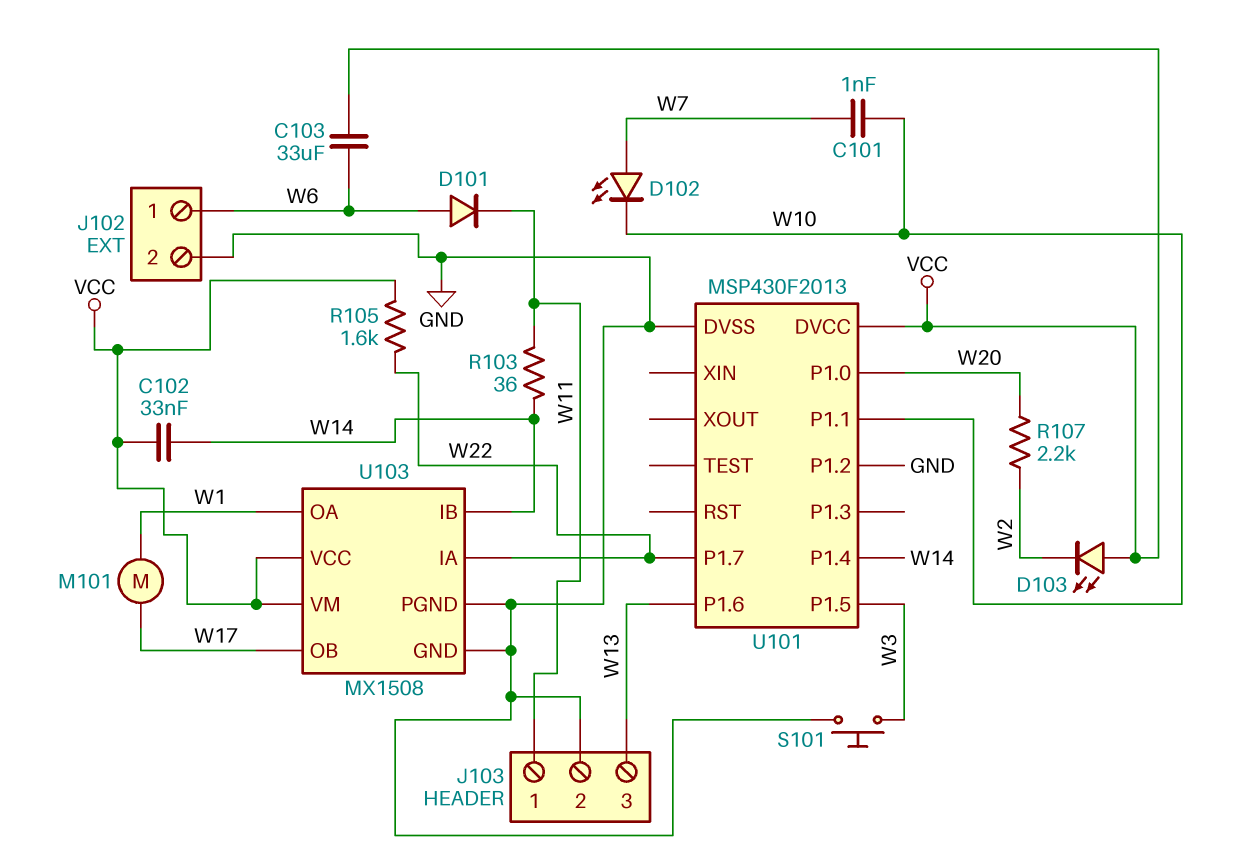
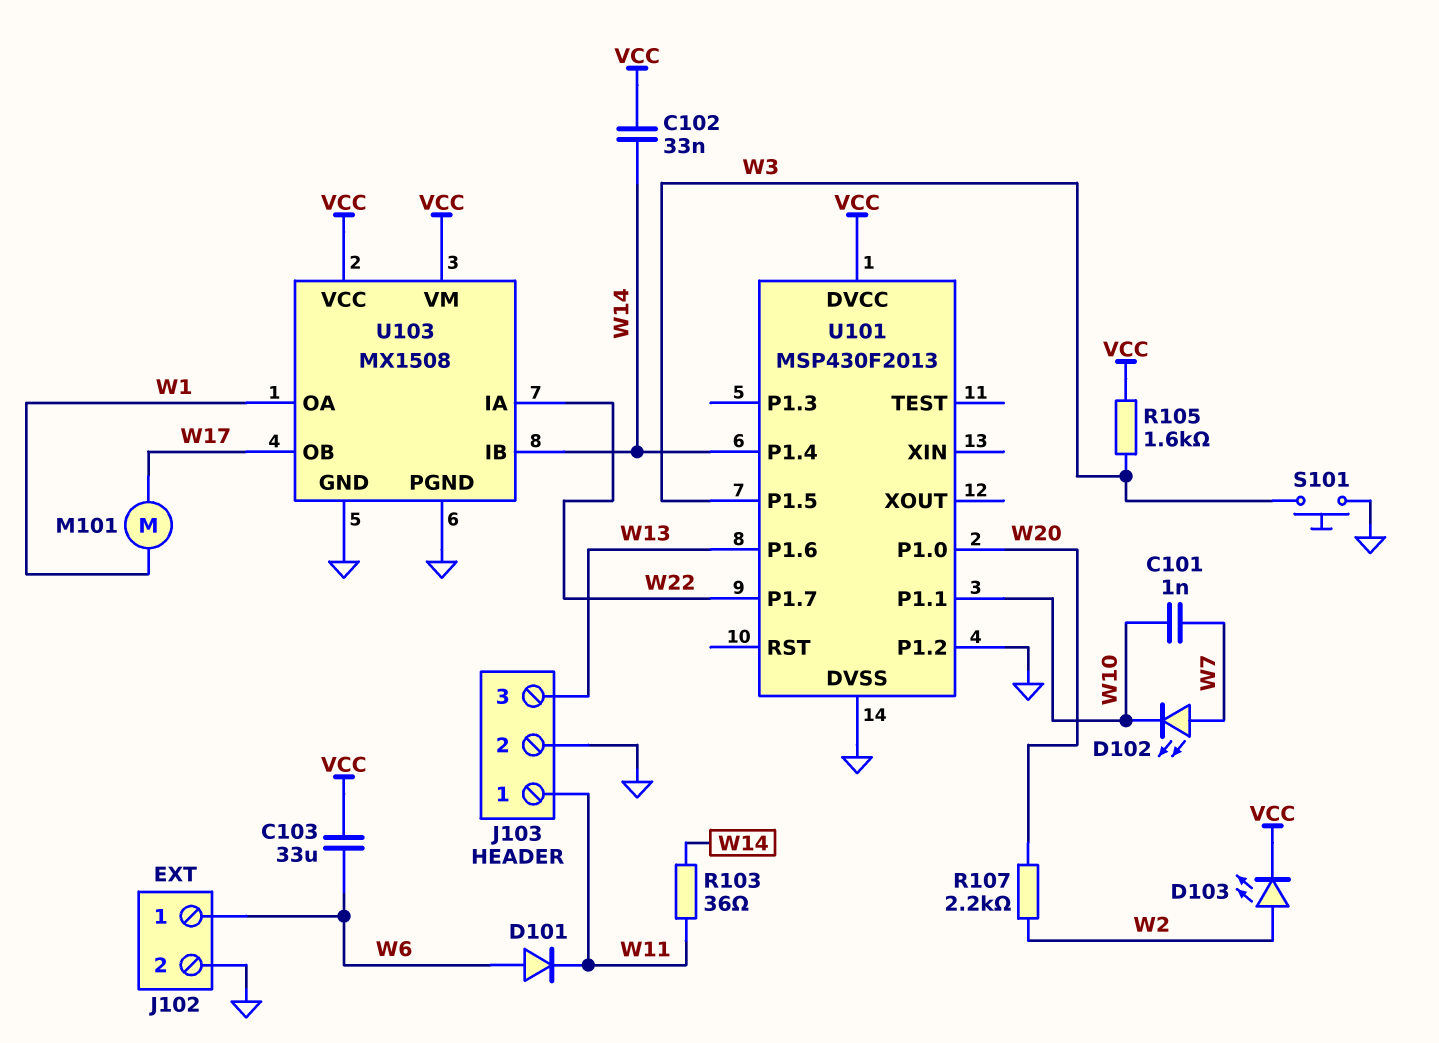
D103: LED (A VCC, K W2) -> LED (A W2, K VCC)
R105: 1.6k (VCC, W22) -> 1.6k (VCC, W3)

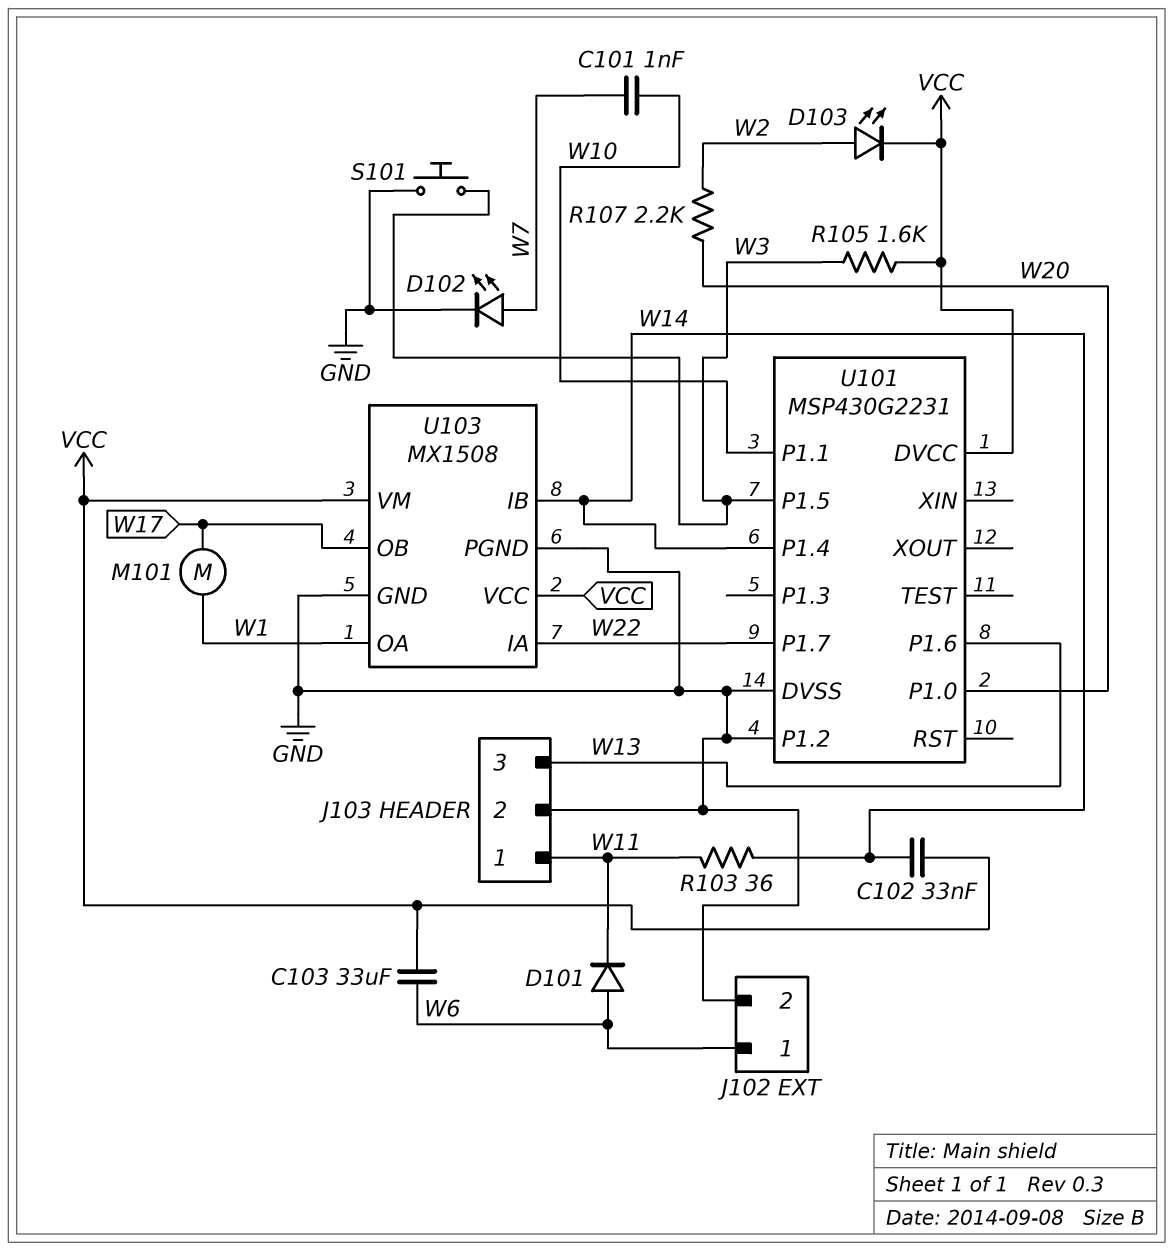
D102: LED (A W7, K W10) -> LED (A W7, K GND)
U101: MSP430F2013 -> MSP430G2231

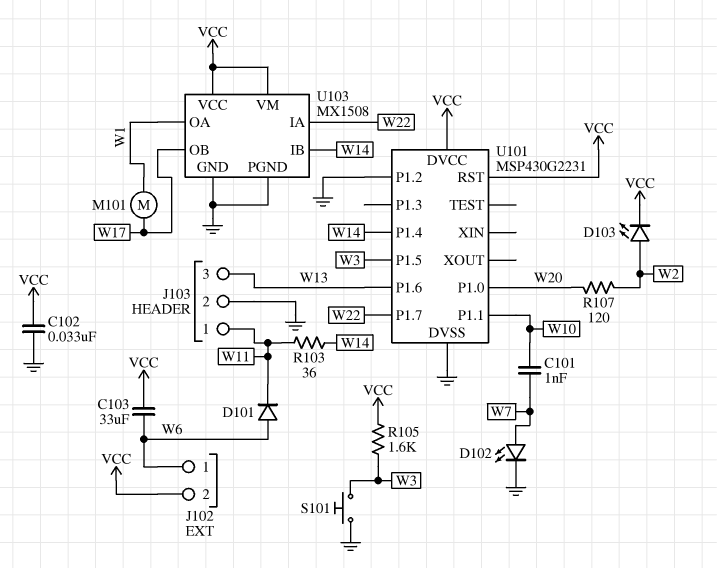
C102: 33nF (VCC, W14) -> 33nF (GND, VCC)
J102 pin 2: GND -> VCC
R107: 2.2k (W2, W20) -> 120 (W2, W20)
U101 pin RST: none -> VCC

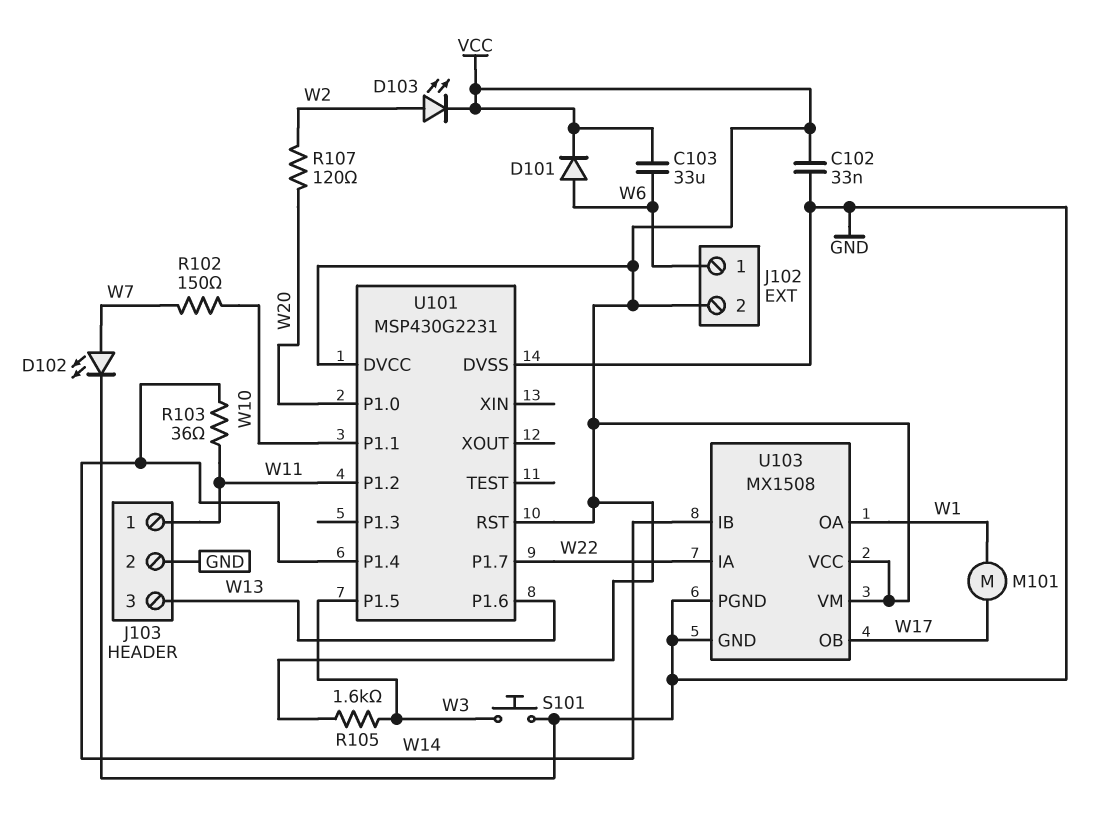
C101: 1nF (W7, W10) -> none
D101: diode (A W6, K W11) -> diode (A W6, K VCC)
R102: none -> 150 (W7, W10)
U101 pin P1.2: GND -> W11

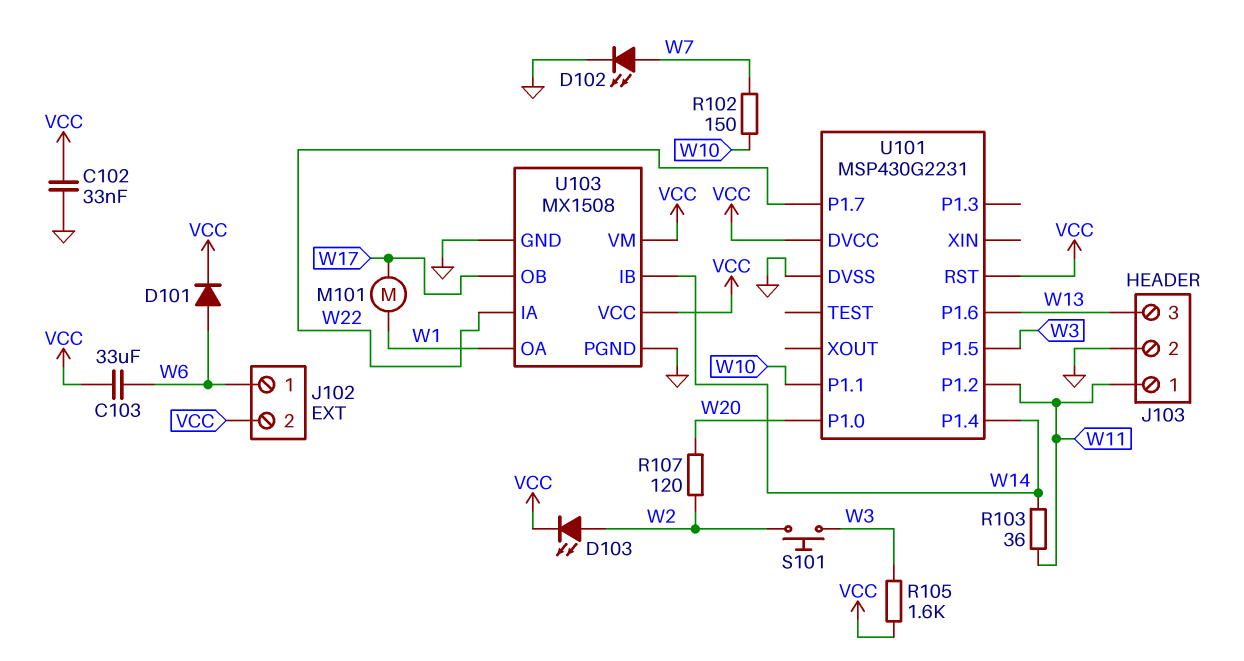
S101: button (GND, W3) -> button (W2, W3)

